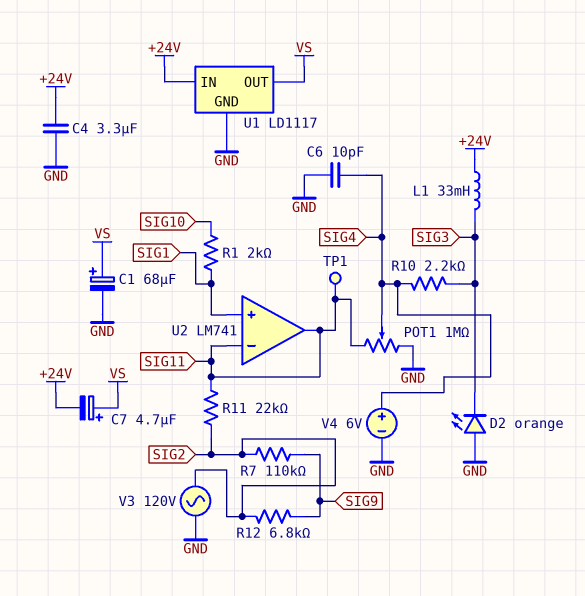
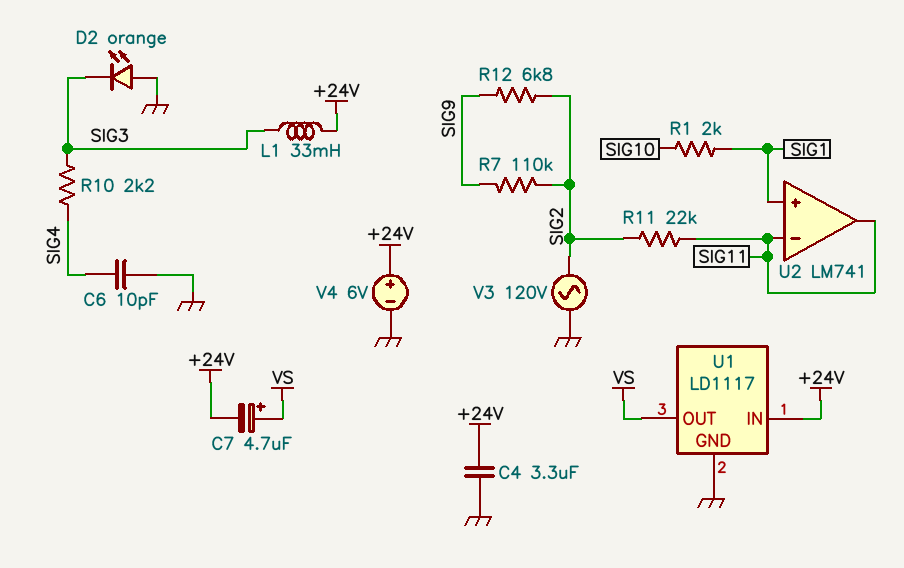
C1: 68uF (plus VS, minus GND) -> none
POT1: 1M (GND, SIG11, wiper SIG4) -> none
TP1: test point (SIG11) -> none
V4: 6V (plus SIG4, minus GND) -> 6V (plus +24V, minus GND)

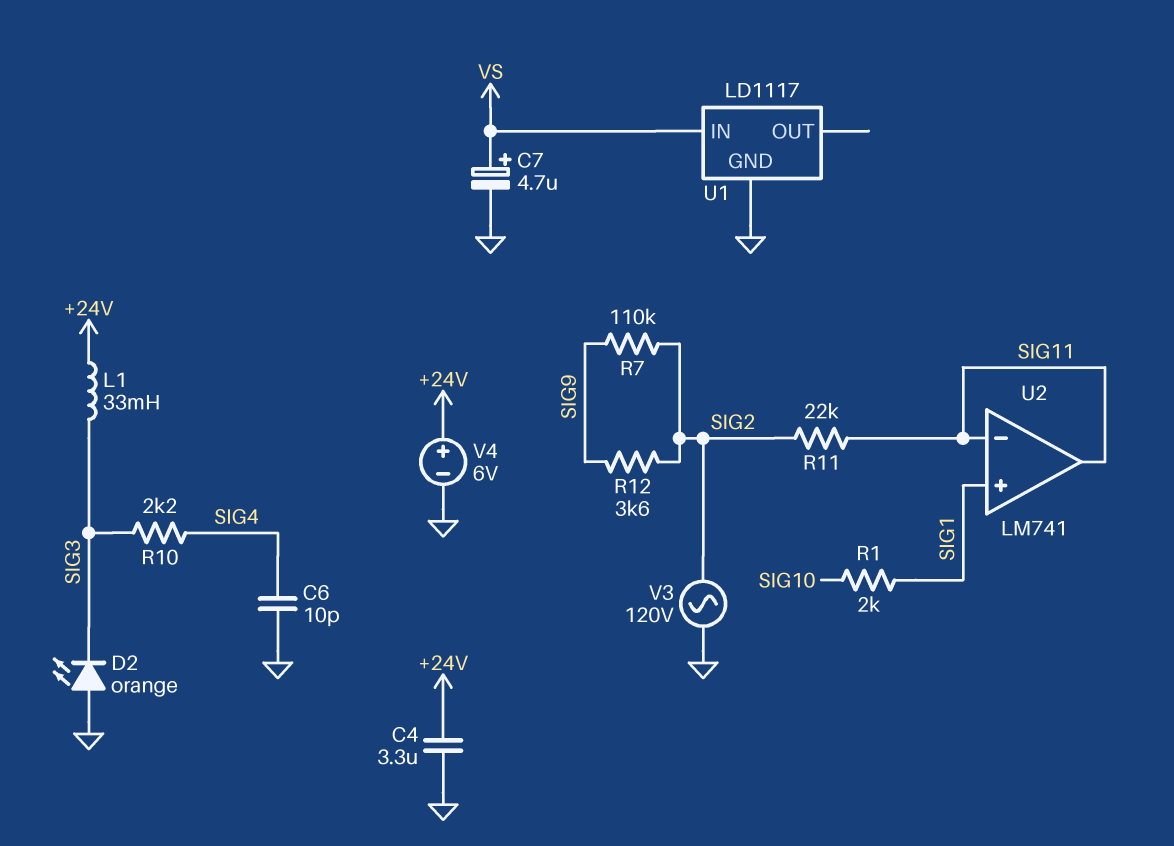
C7: 4.7uF (plus VS, minus +24V) -> 4.7uF (plus VS, minus GND)
R12: 6.8k (SIG2, SIG9) -> 3.6k (SIG2, SIG9)
U1 pin IN: +24V -> VS
U1 pin OUT: VS -> none

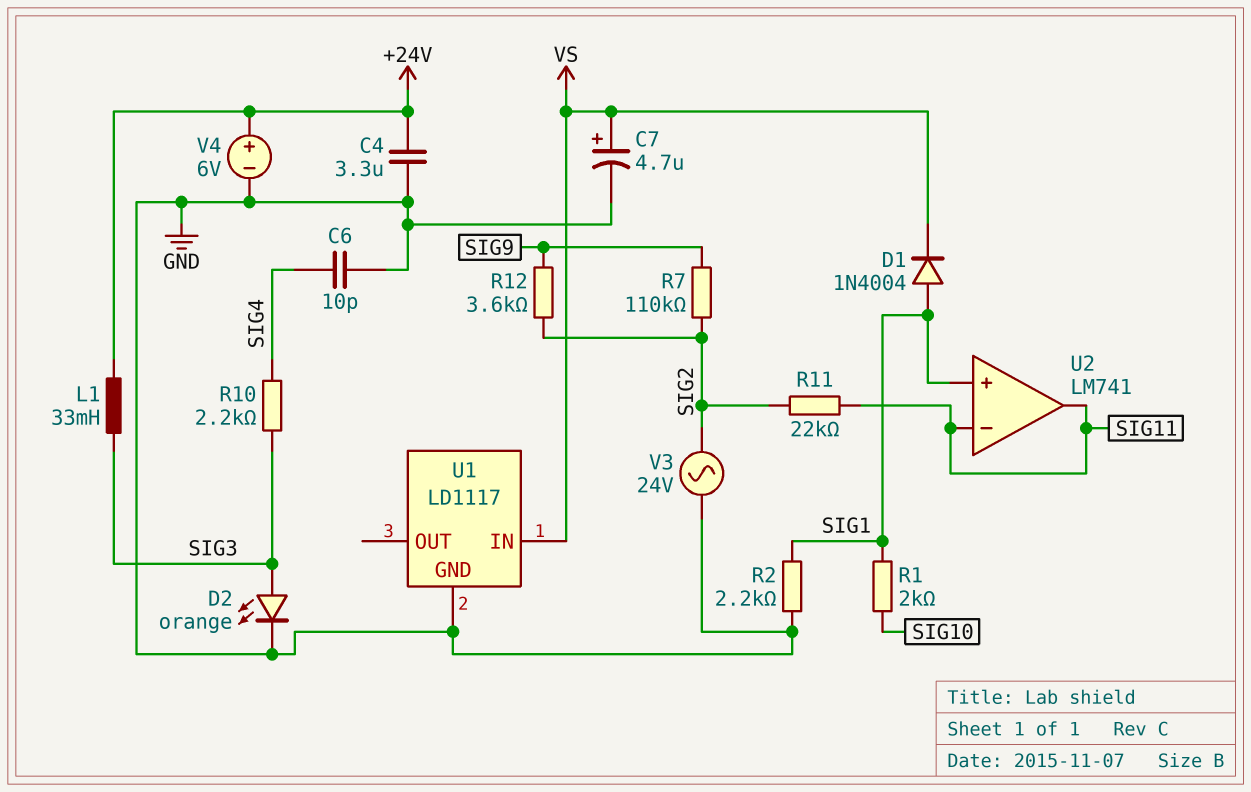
D1: none -> diode 1N4004 (A SIG1, K VS)
D2: LED orange (A GND, K SIG3) -> LED orange (A SIG3, K GND)
R2: none -> 2.2k (GND, SIG1)
V3: AC 120V (GND, SIG2) -> AC 24V (GND, SIG2)

